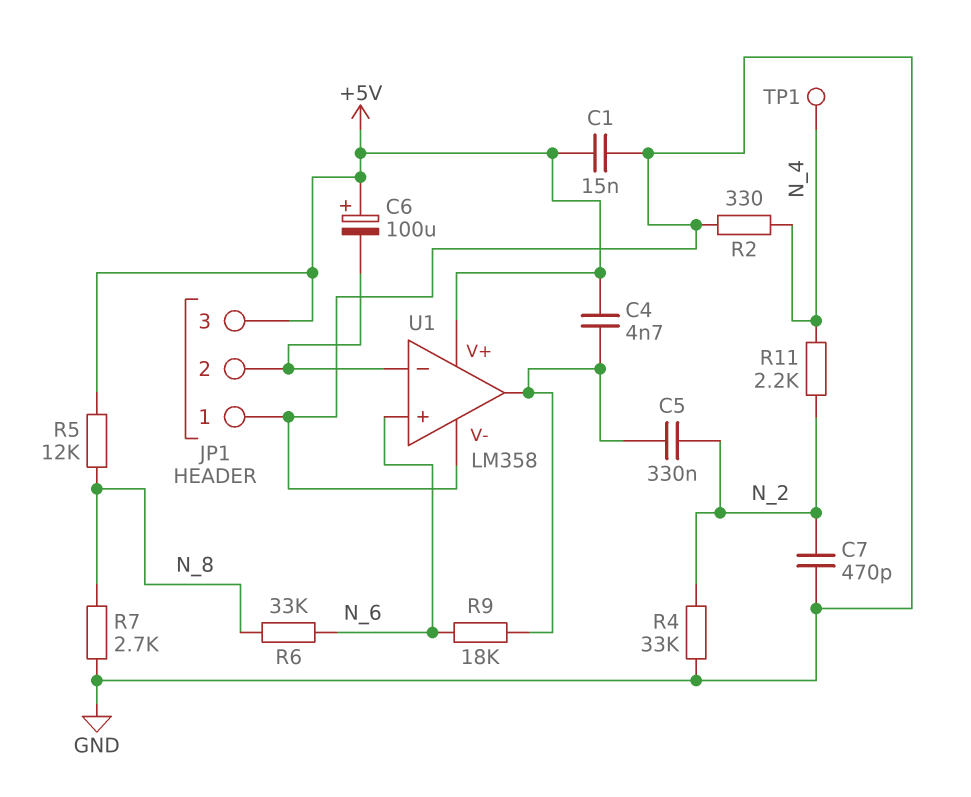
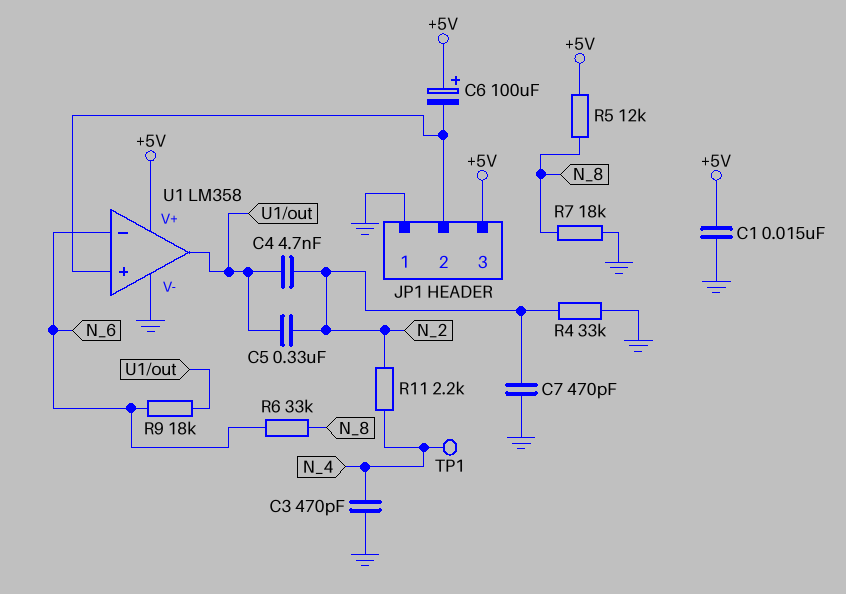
C3: none -> 470pF (GND, N_4)
C4: 4.7nF (+5V, U1/out) -> 4.7nF (N_2, U1/out)
R2: 330 (GND, N_4) -> none
R7: 2.7k (GND, N_8) -> 18k (GND, N_8)
U1 pin in+: N_6 -> JP1/2
U1 pin in-: JP1/2 -> N_6

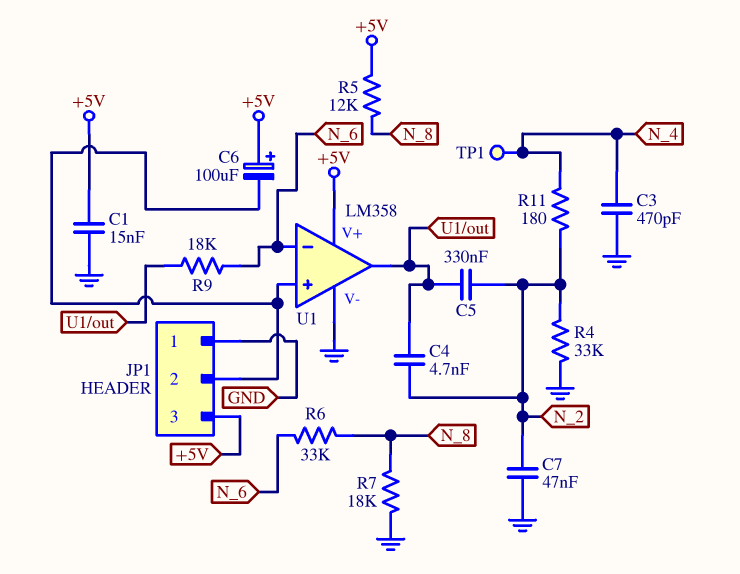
C7: 470pF (GND, N_2) -> 47nF (GND, N_2)
R11: 2.2k (N_2, N_4) -> 180 (N_2, N_4)

